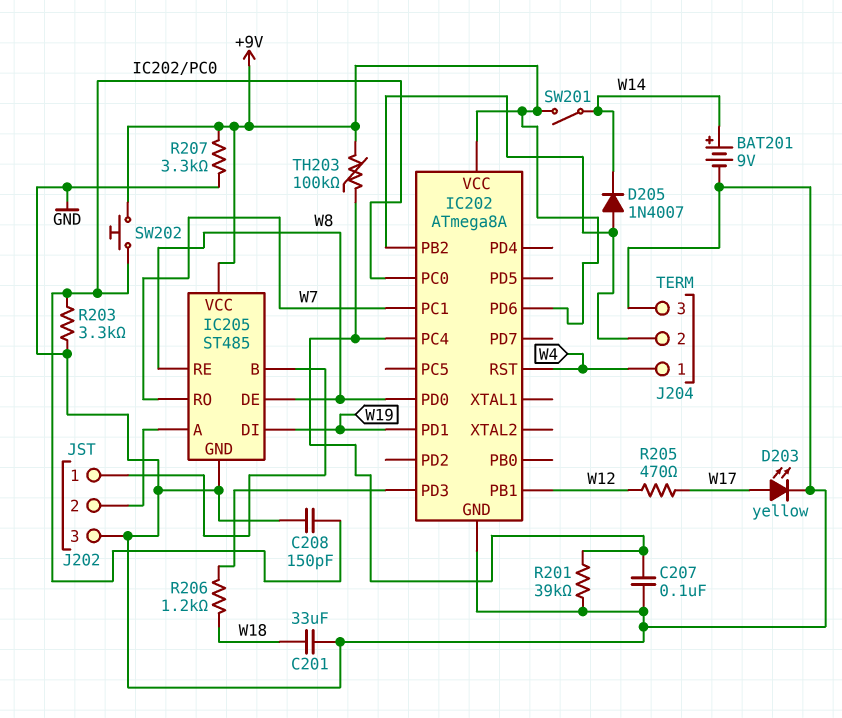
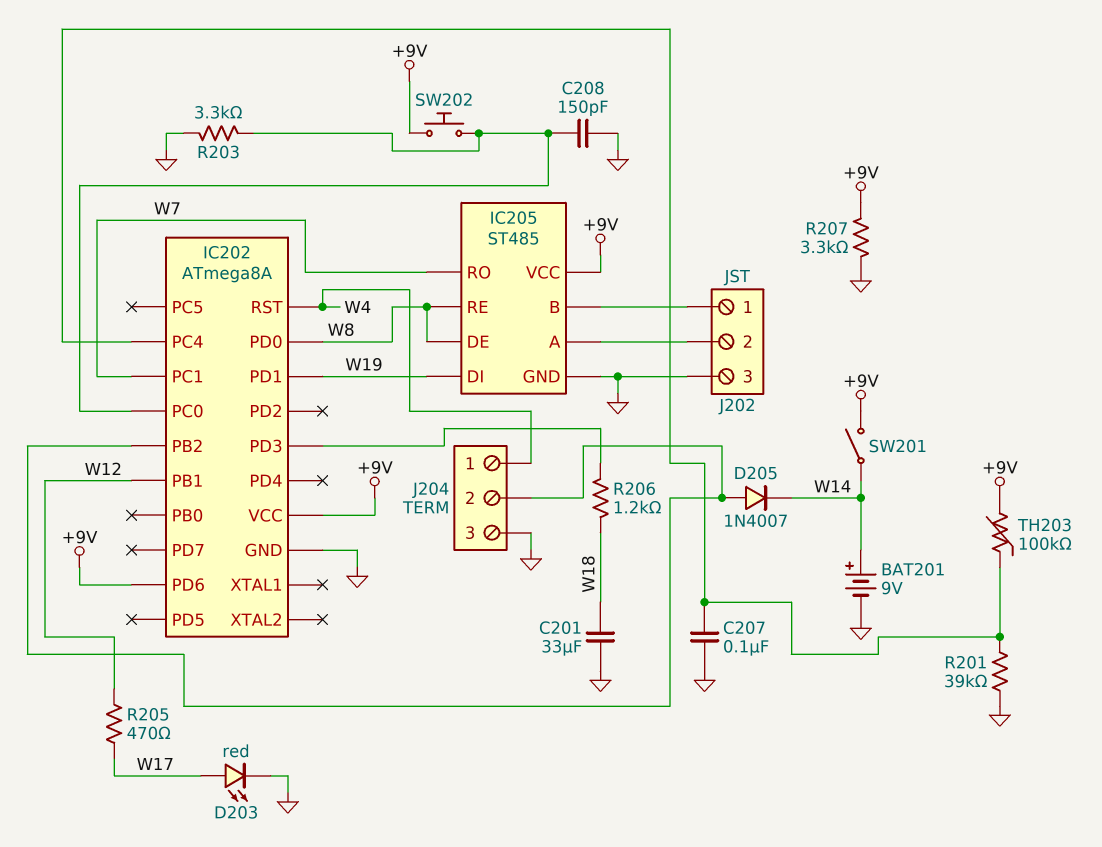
D203: LED yellow (A W17, K GND) -> LED red (A W17, K GND)

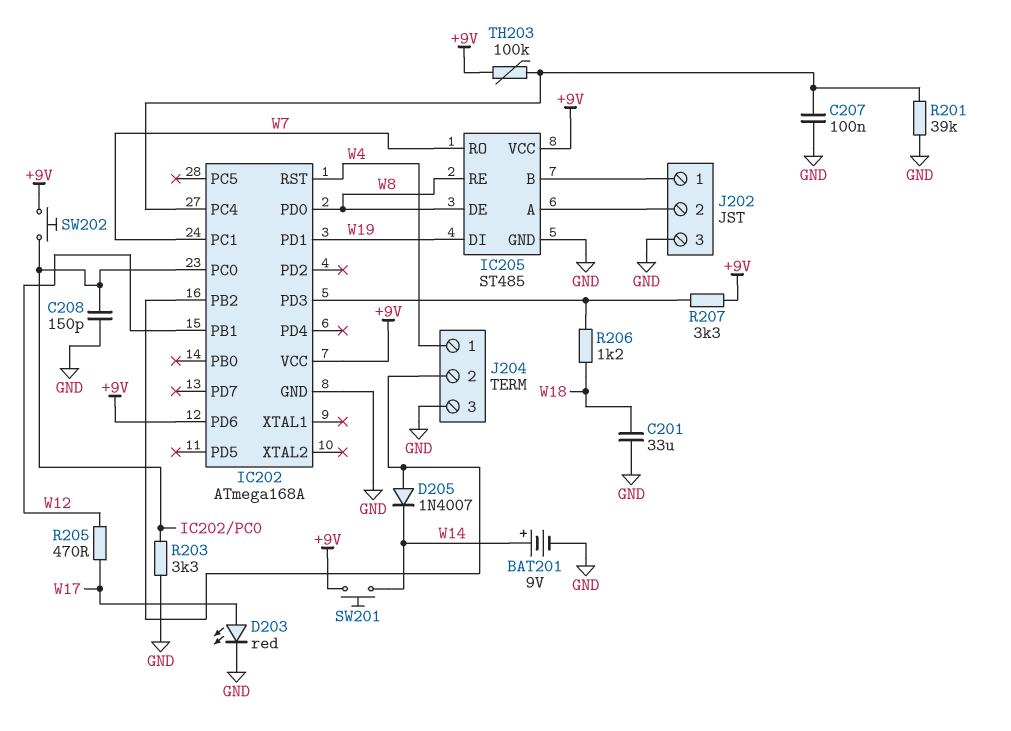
IC202: ATmega8A -> ATmega168A
R207: 3.3k (+9V, GND) -> 3.3k (+9V, IC202/PD3)
SW201: switch (+9V, W14) -> button (+9V, W14)

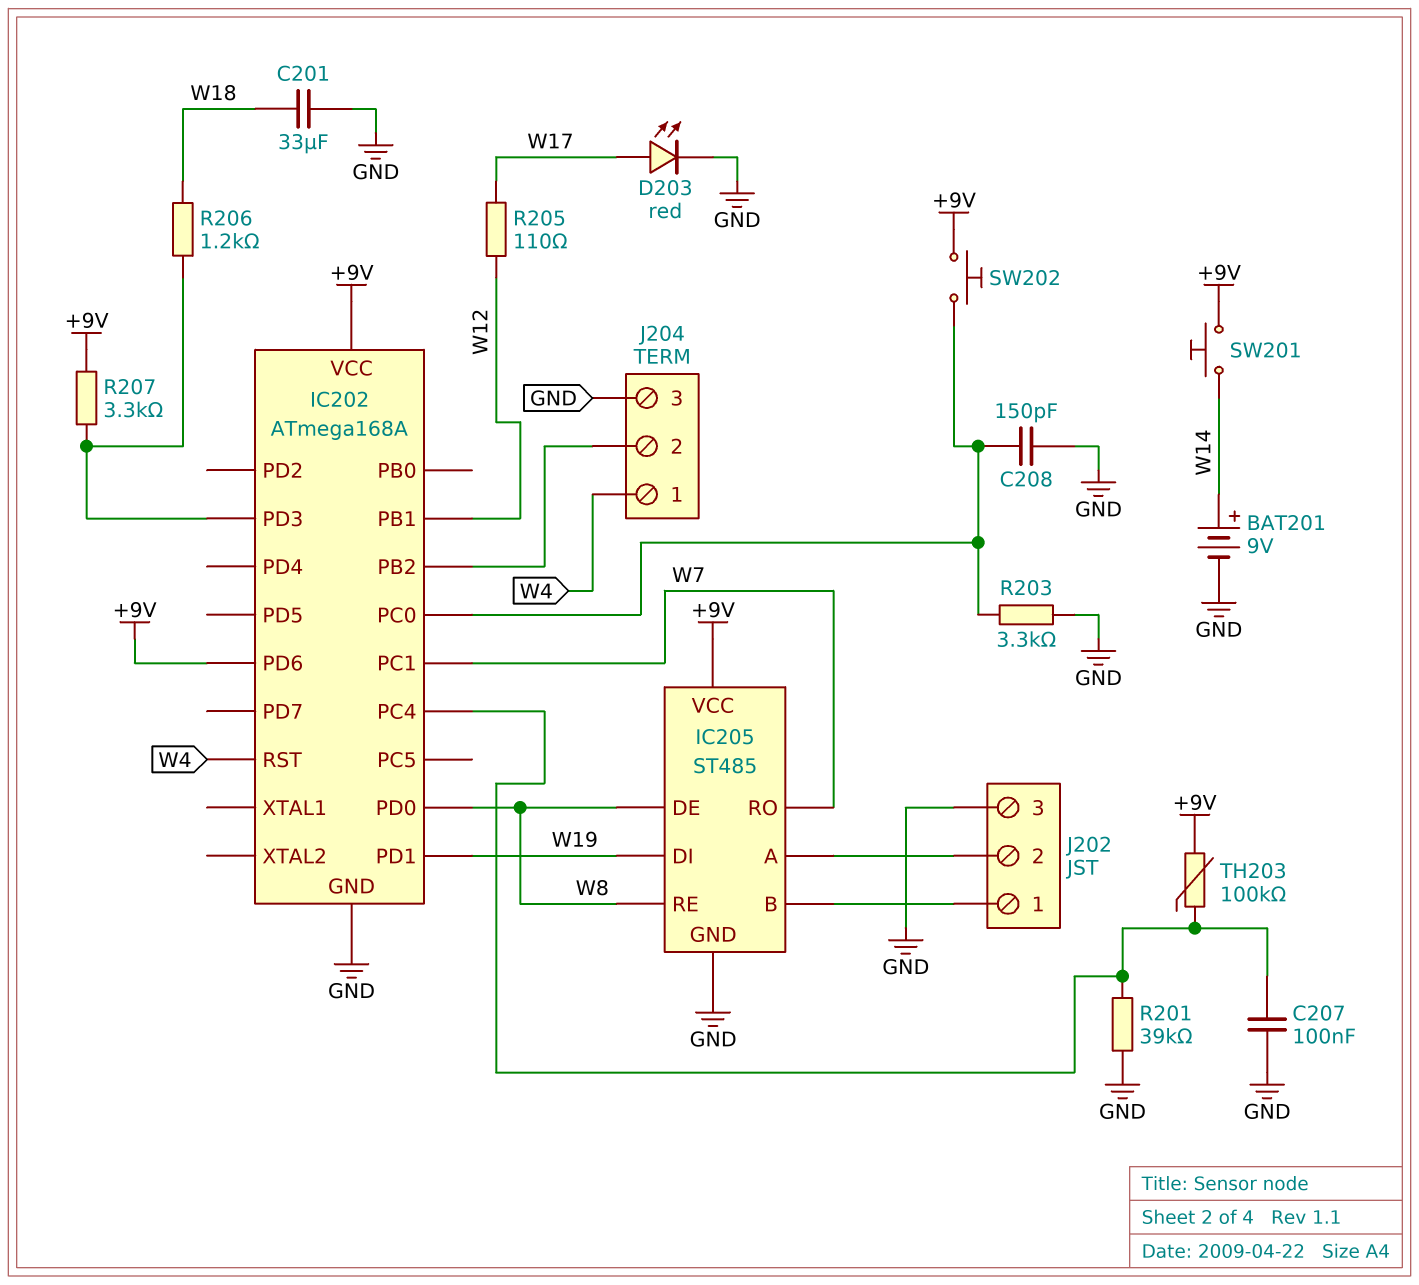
D205: diode 1N4007 (A IC202/PB2, K W14) -> none
R205: 470 (W12, W17) -> 110 (W12, W17)

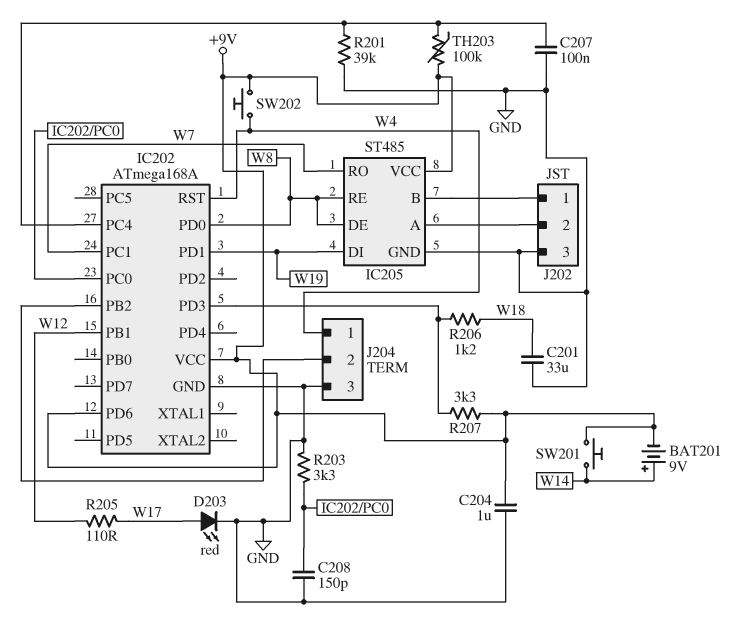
BAT201: 9V (plus W14, minus GND) -> 9V (plus W14, minus +9V)
C204: none -> 1uF (+9V, GND)
SW202: button (+9V, IC202/PC0) -> button (+9V, W4)

